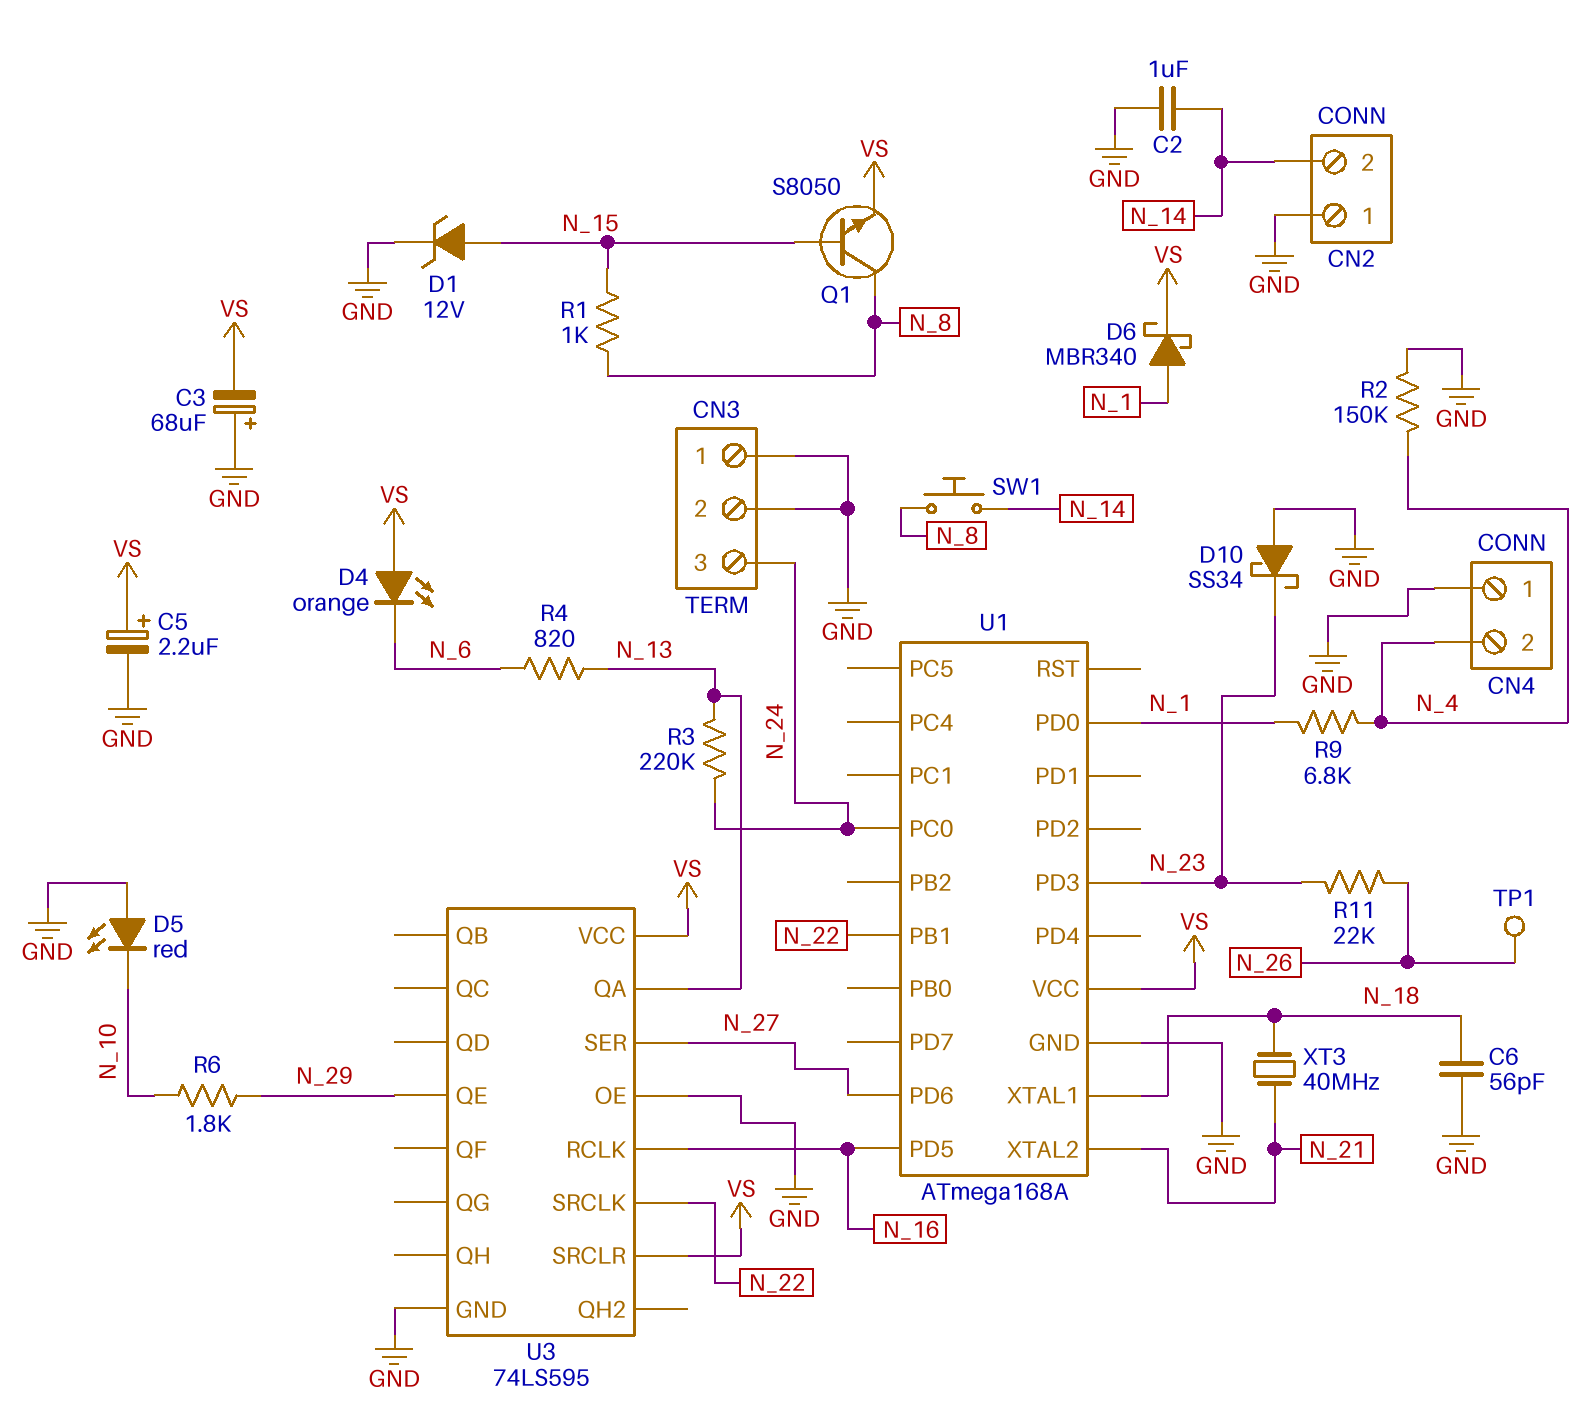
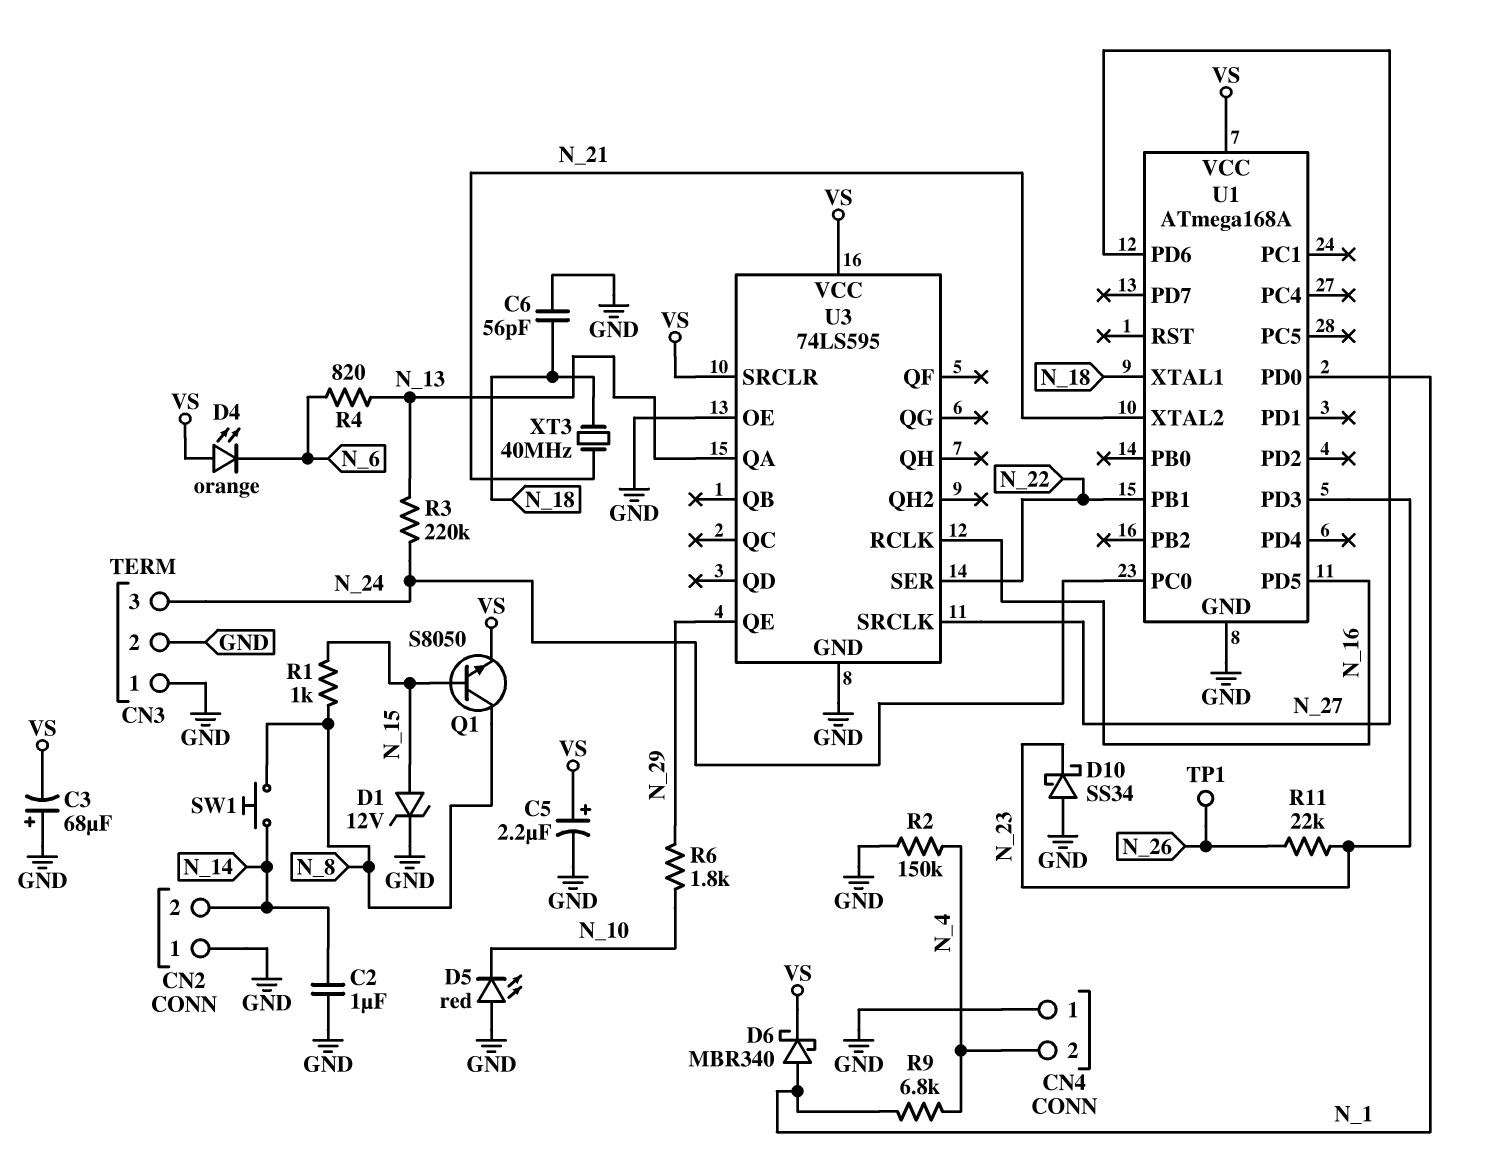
U3 pin SER: N_27 -> N_22
U3 pin SRCLK: N_22 -> N_27

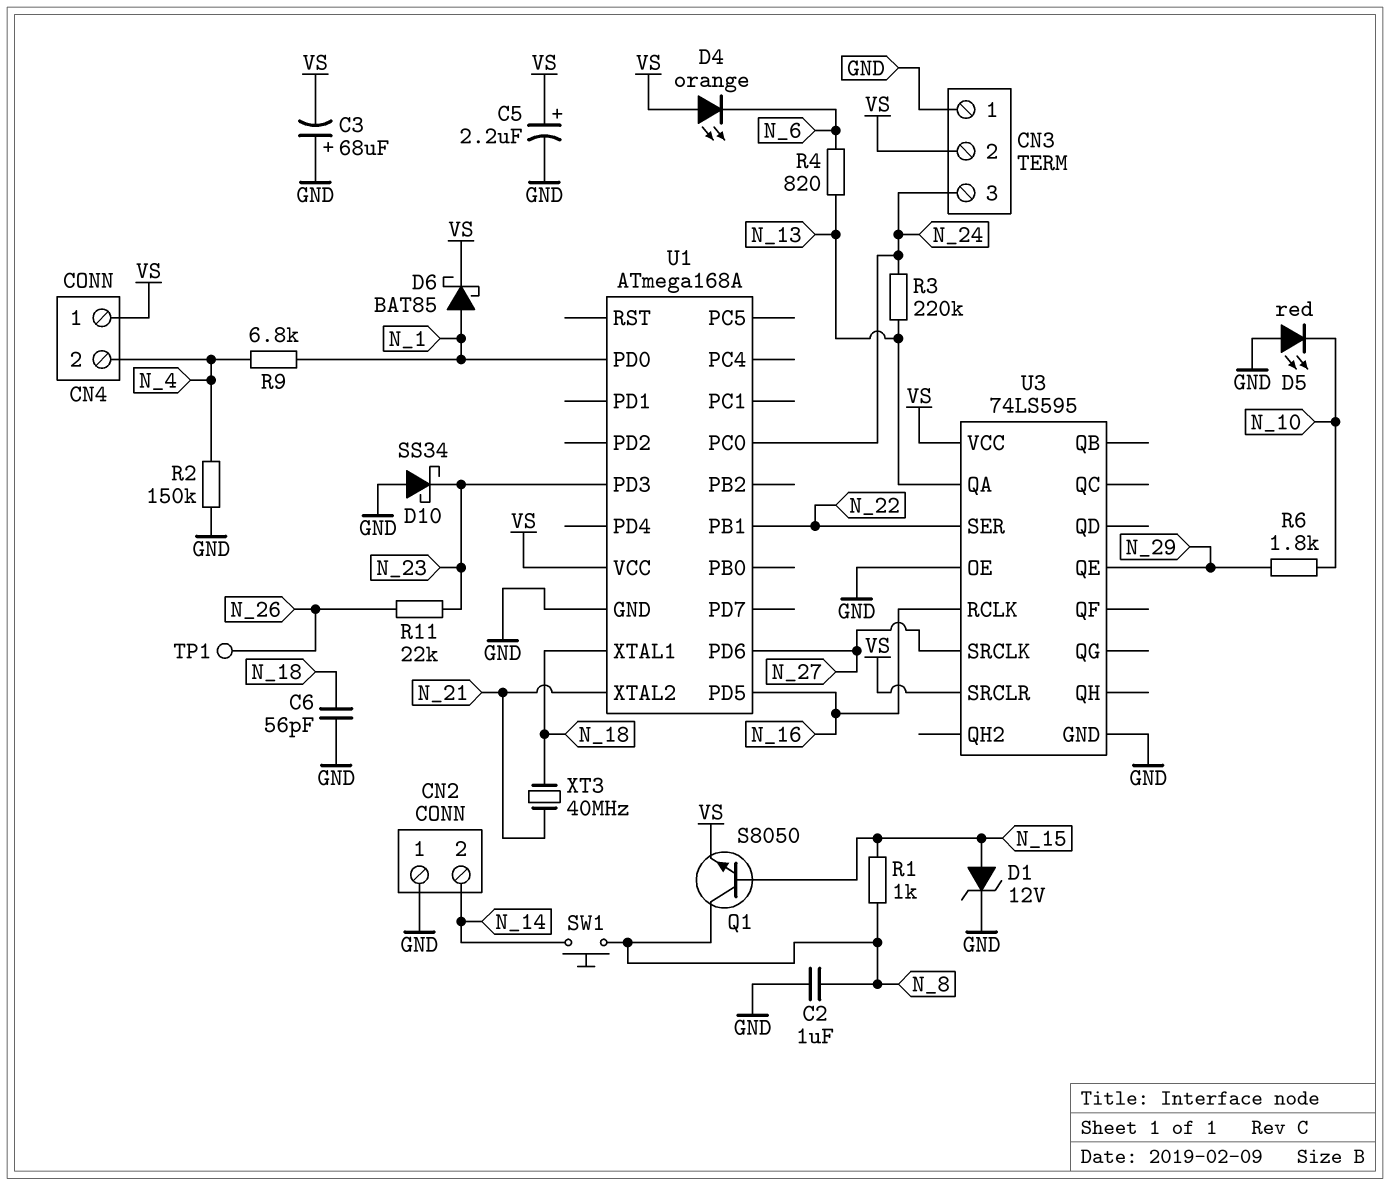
C2: 1uF (GND, N_14) -> 1uF (GND, N_8)
CN3 pin 2: GND -> VS
CN4 pin 1: GND -> VS
D6: schottky MBR340 (A N_1, K VS) -> schottky BAT85 (A N_1, K VS)

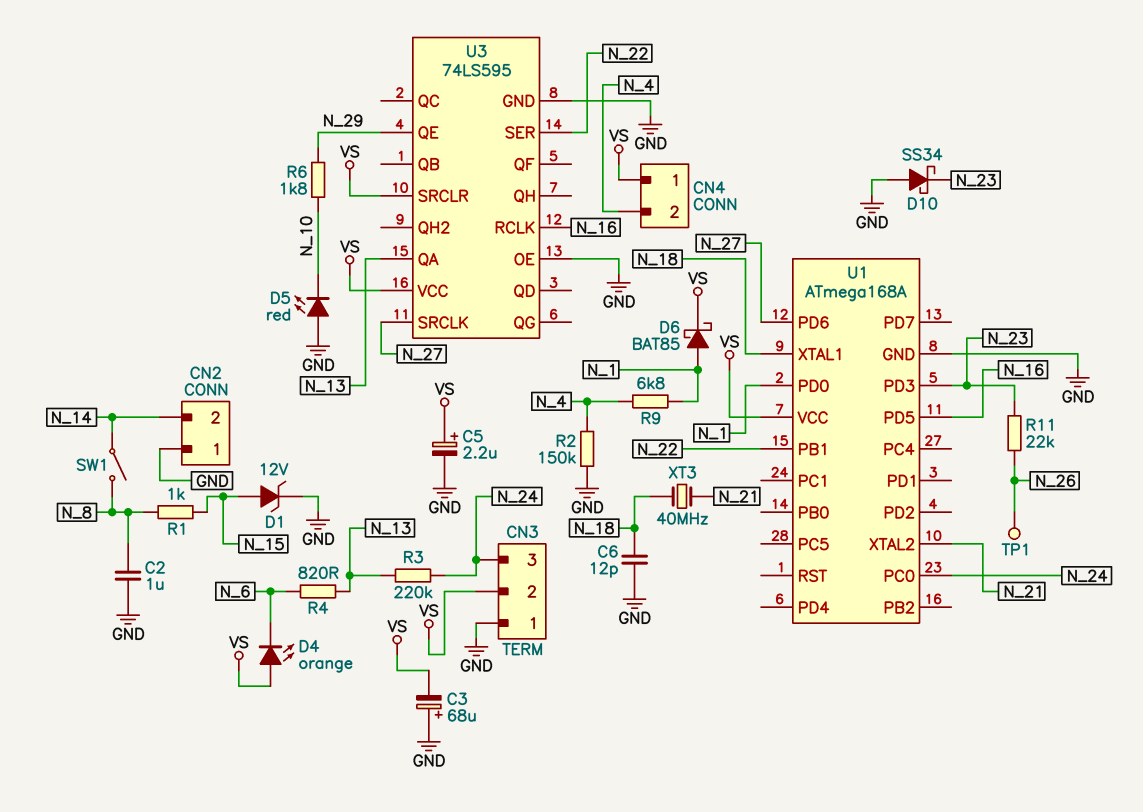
C6: 56pF (GND, N_18) -> 12pF (GND, N_18)
Q1: NPN S8050 (B N_15, C N_8, E VS) -> none
SW1: button (N_8, N_14) -> switch (N_8, N_14)

